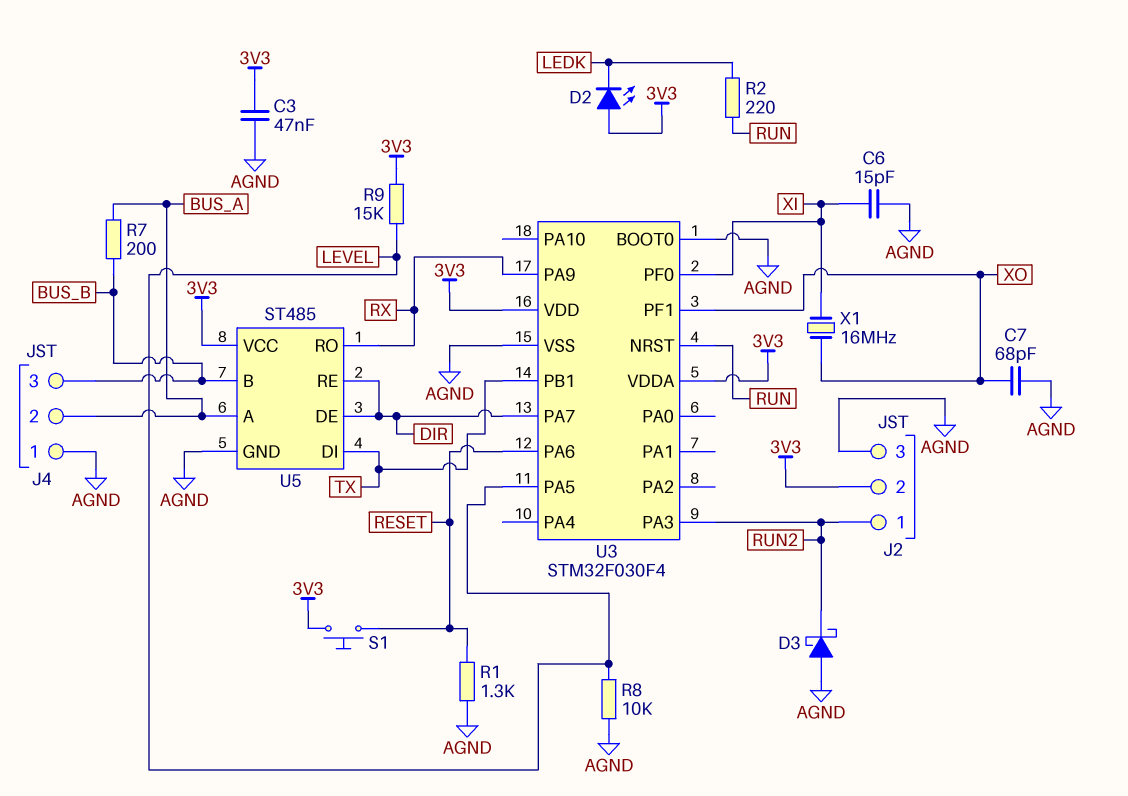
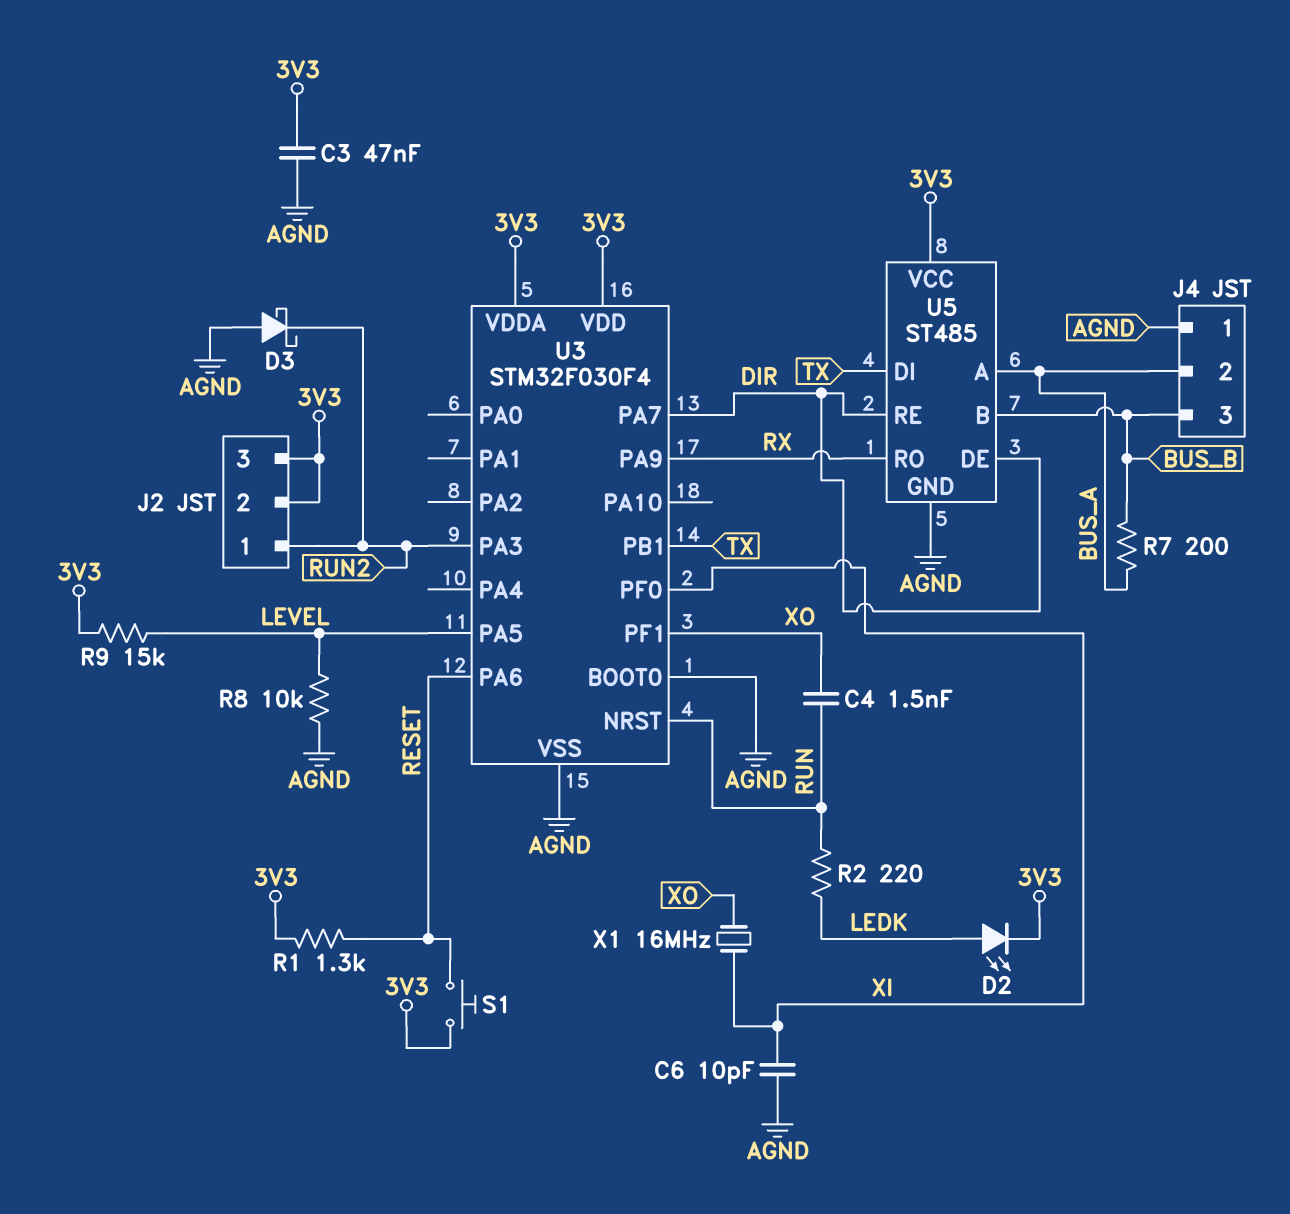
C4: none -> 1.5nF (RUN, XO)
C6: 15pF (AGND, XI) -> 10pF (AGND, XI)
C7: 68pF (AGND, XO) -> none
D2: LED (A 3V3, K LEDK) -> LED (A LEDK, K 3V3)
J2 pin 3: AGND -> 3V3
R1: 1.3k (AGND, RESET) -> 1.3k (3V3, RESET)

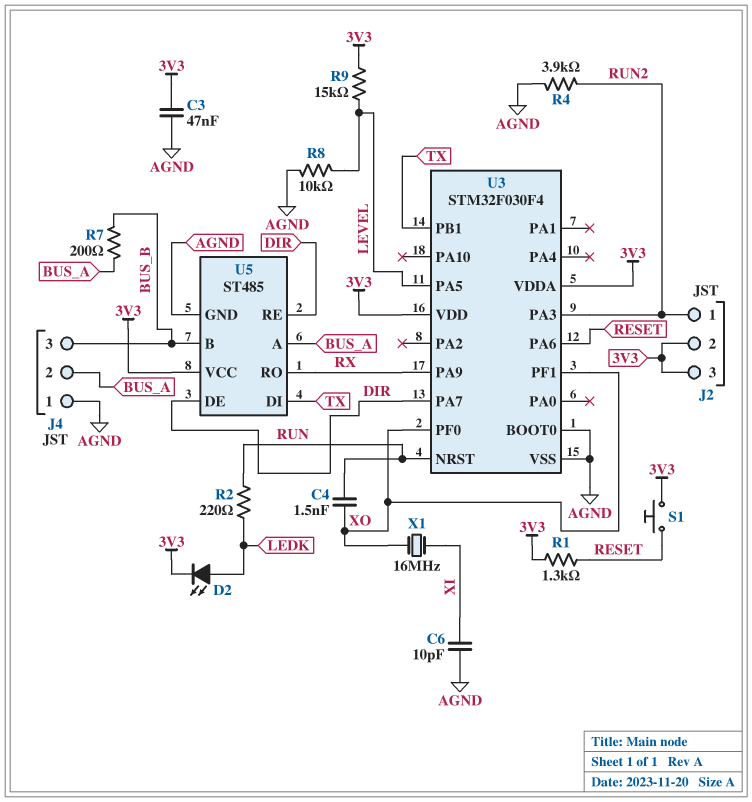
D3: schottky (A AGND, K RUN2) -> none
R4: none -> 3.9k (AGND, RUN2)
U3 pin PF0: XI -> XO

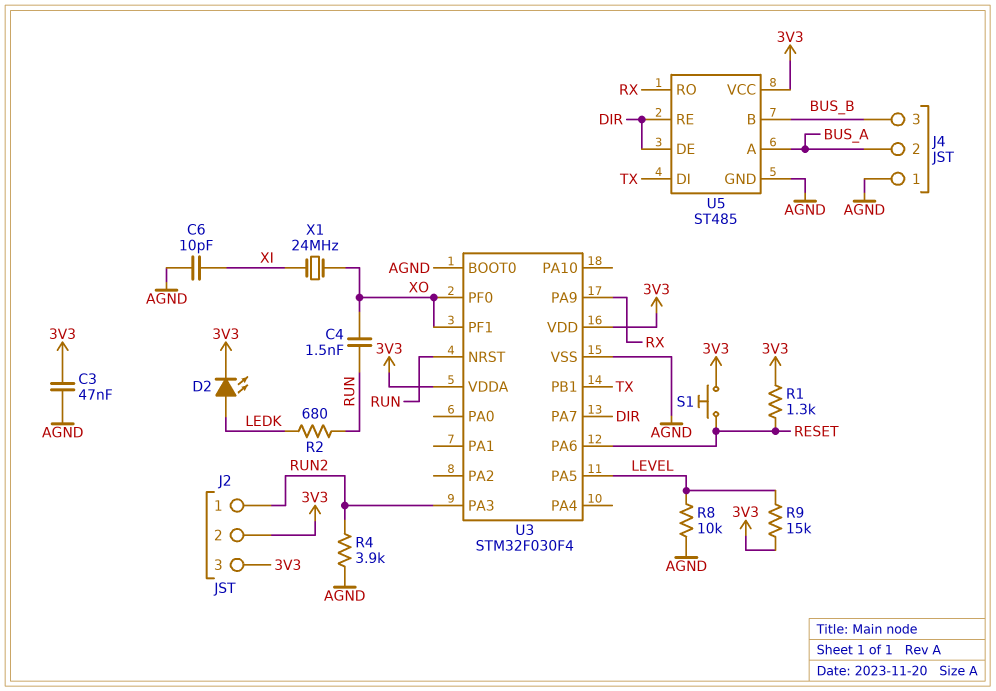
R2: 220 (LEDK, RUN) -> 680 (LEDK, RUN)
R7: 200 (BUS_A, BUS_B) -> none
X1: 16MHz (XI, XO) -> 24MHz (XI, XO)

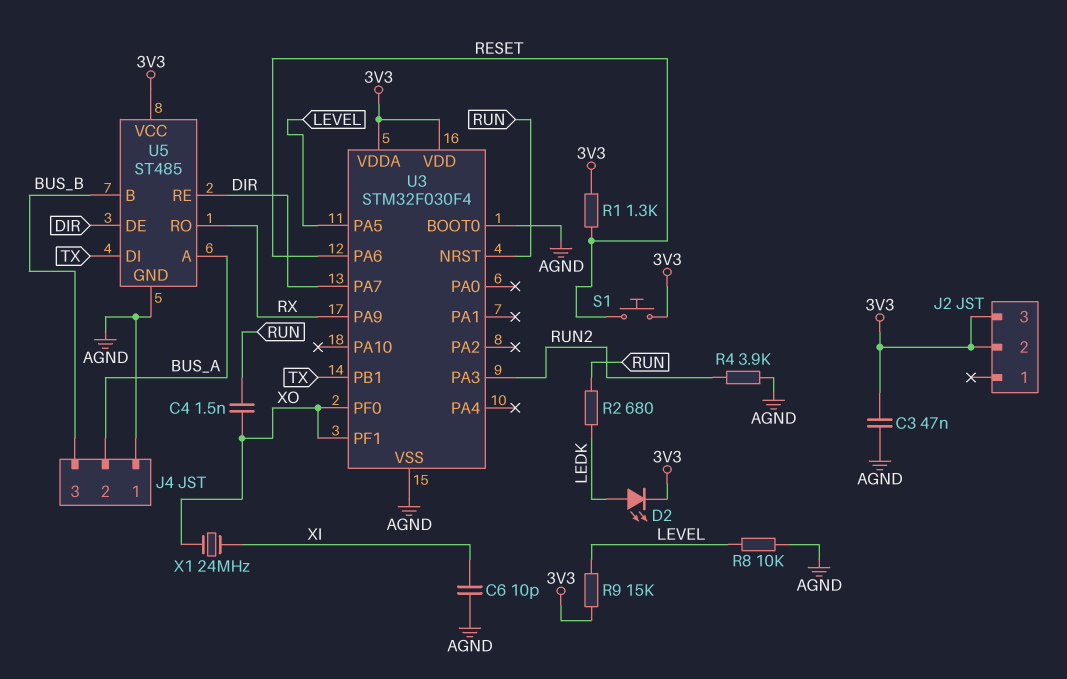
J2 pin 1: RUN2 -> none

